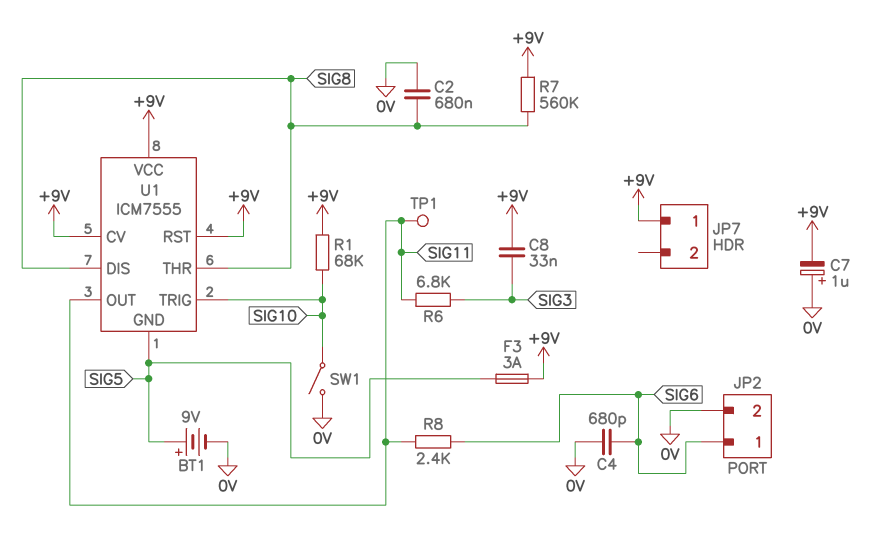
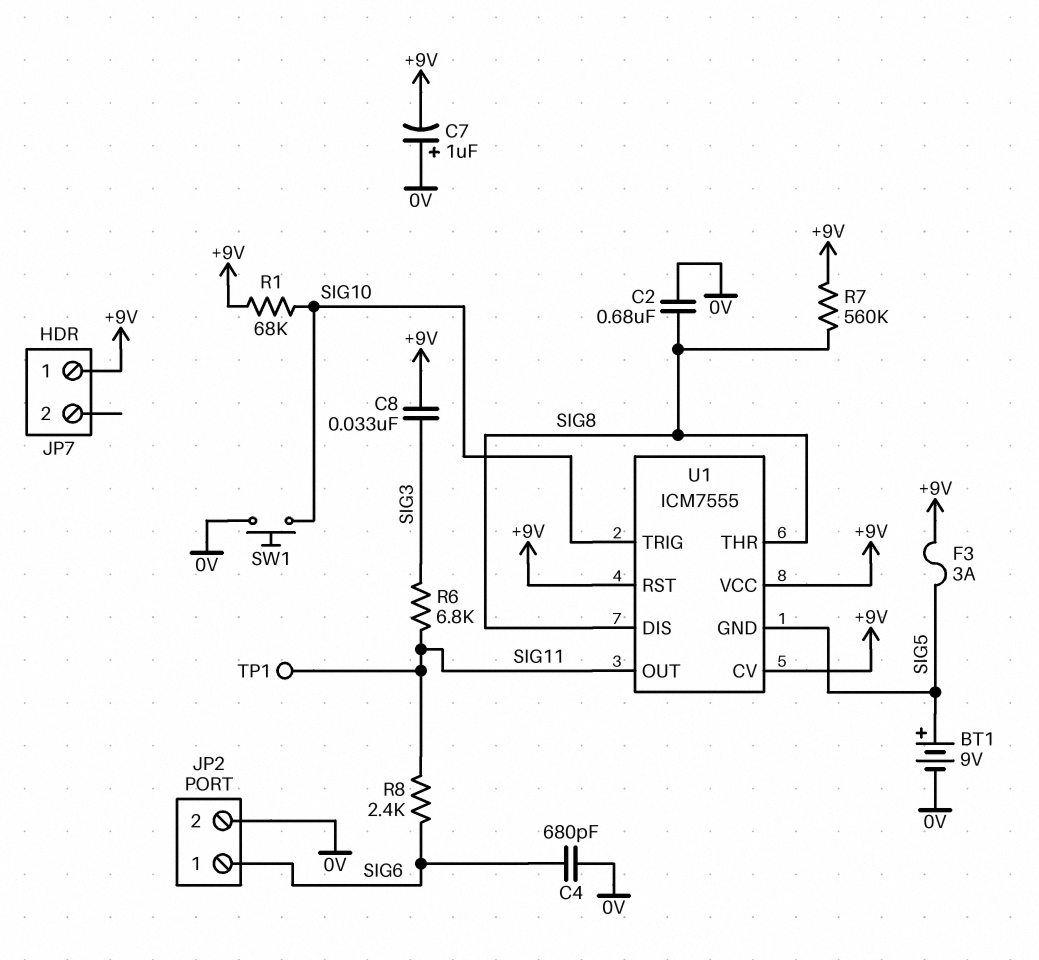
SW1: switch (0V, SIG10) -> button (0V, SIG10)

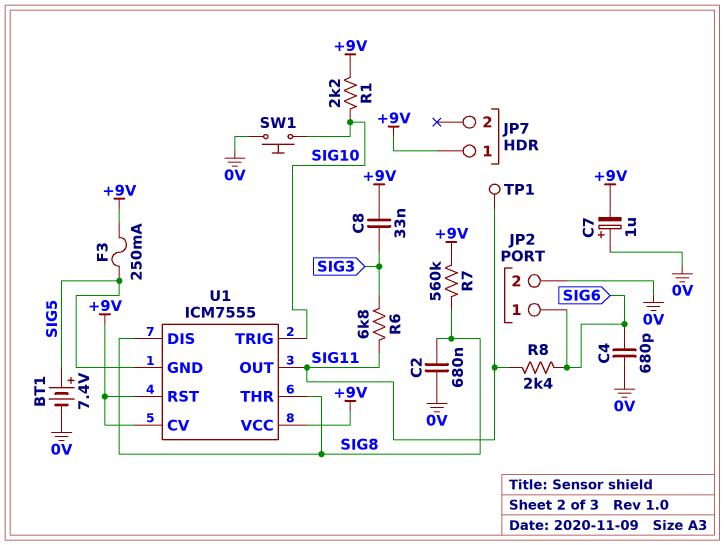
BT1: 9V (plus SIG5, minus 0V) -> 7.4V (plus SIG5, minus 0V)
F3: 3A (+9V, SIG5) -> 250mA (+9V, SIG5)
R1: 68k (+9V, SIG10) -> 2.2k (+9V, SIG10)

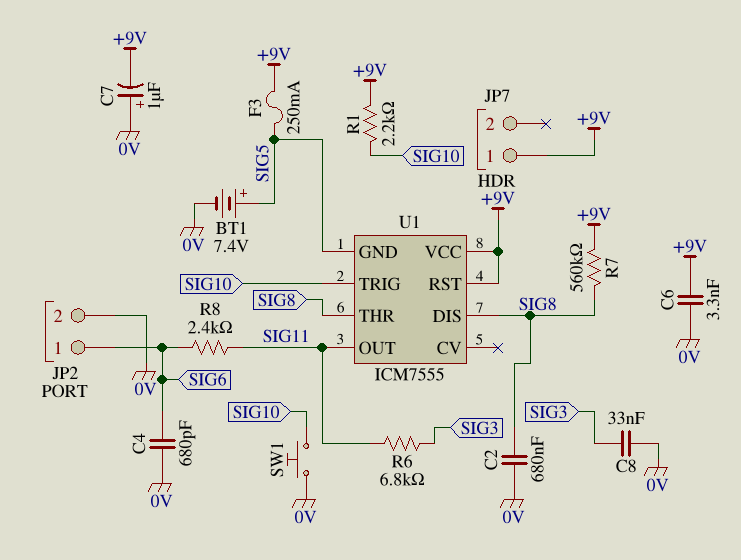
C6: none -> 3.3nF (+9V, 0V)
C8: 33nF (+9V, SIG3) -> 33nF (0V, SIG3)
TP1: test point (SIG11) -> none
U1 pin CV: +9V -> none

